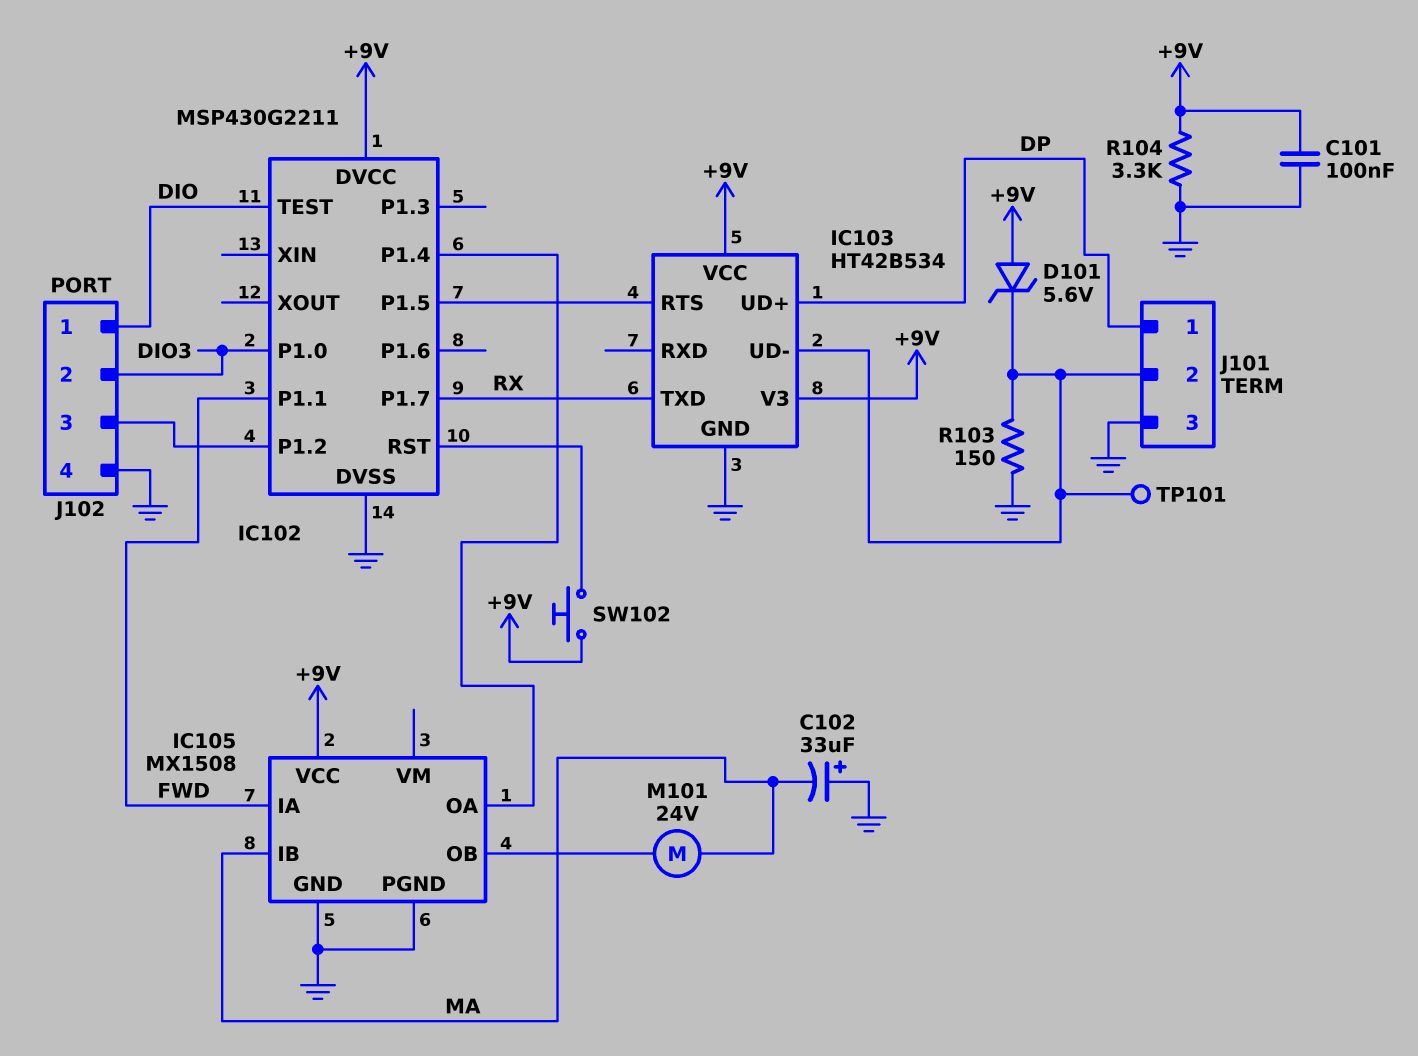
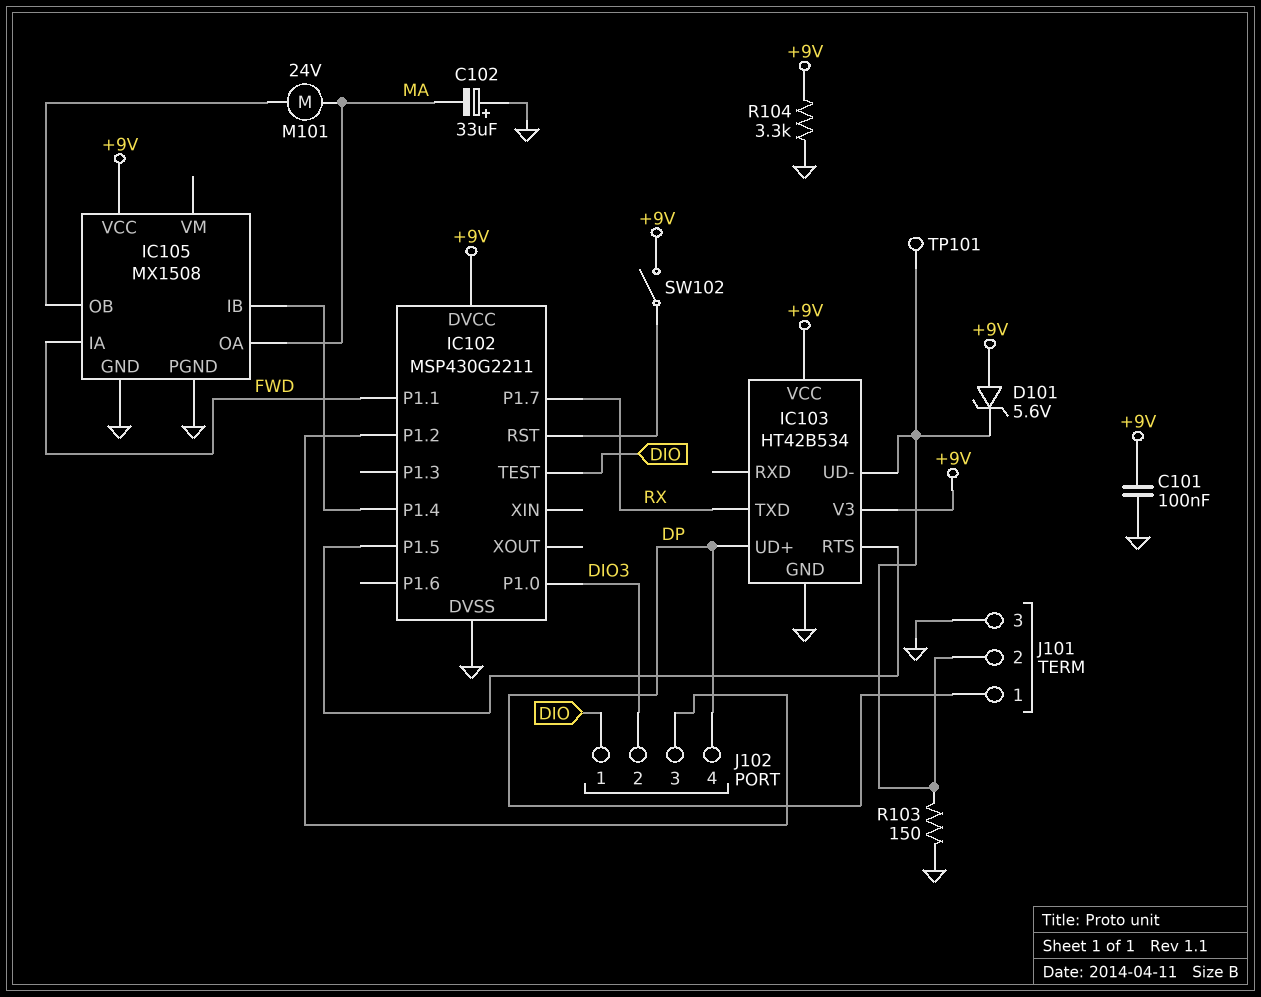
IC105 pin IB: MA -> IC102/P1.4
IC105 pin OA: IC102/P1.4 -> MA
J102 pin 4: GND -> DP
SW102: button (+9V, IC102/RST) -> switch (+9V, IC102/RST)

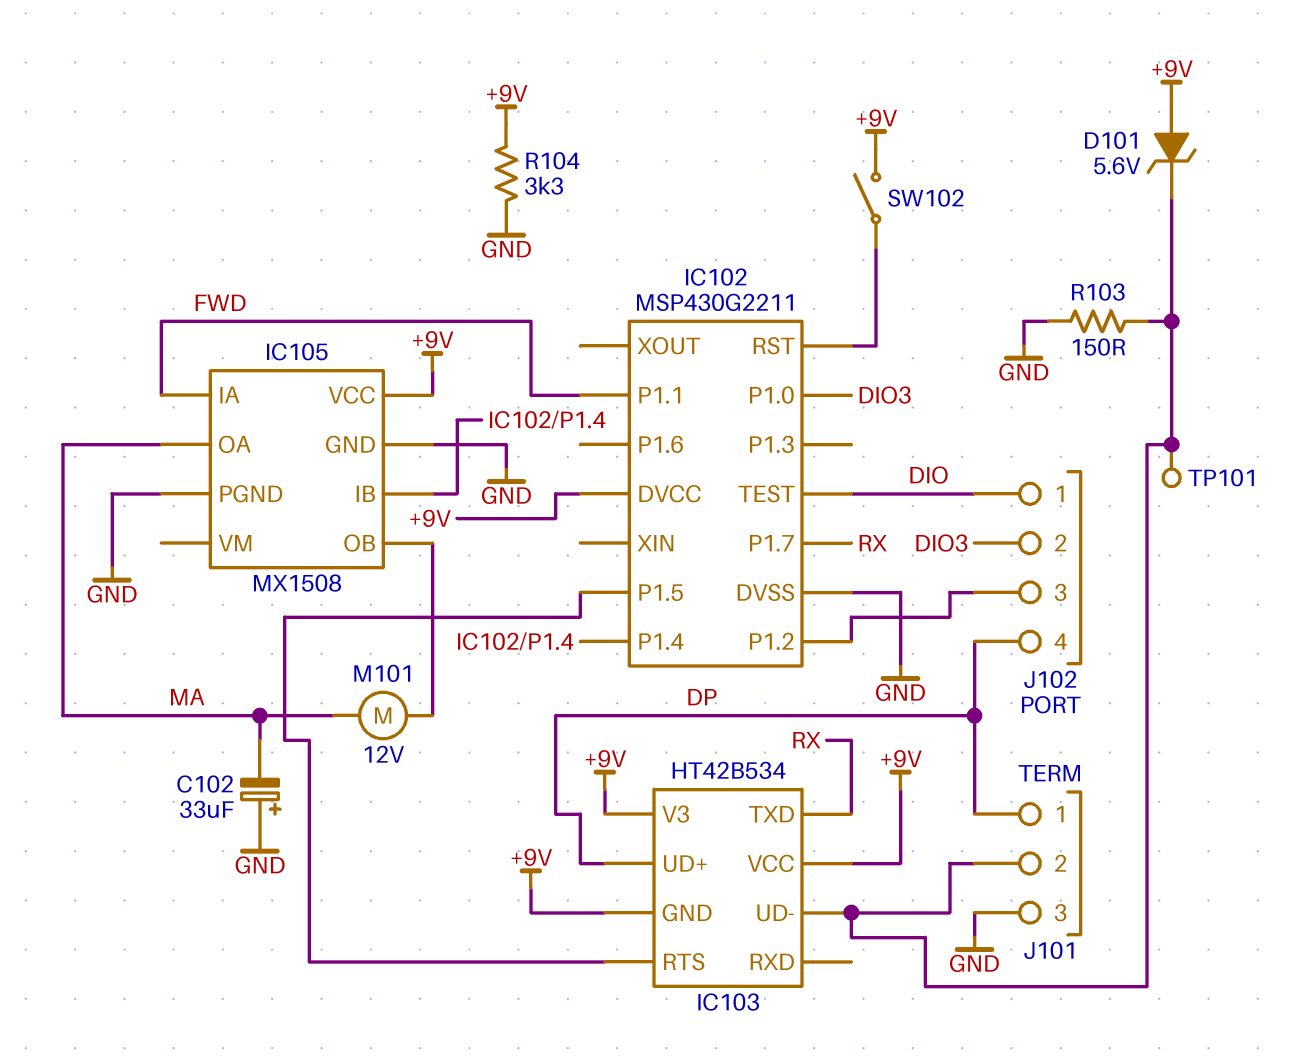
C101: 100nF (+9V, GND) -> none
IC103 pin GND: GND -> +9V
M101: motor 24V (IC105/OB, MA) -> motor 12V (IC105/OB, MA)

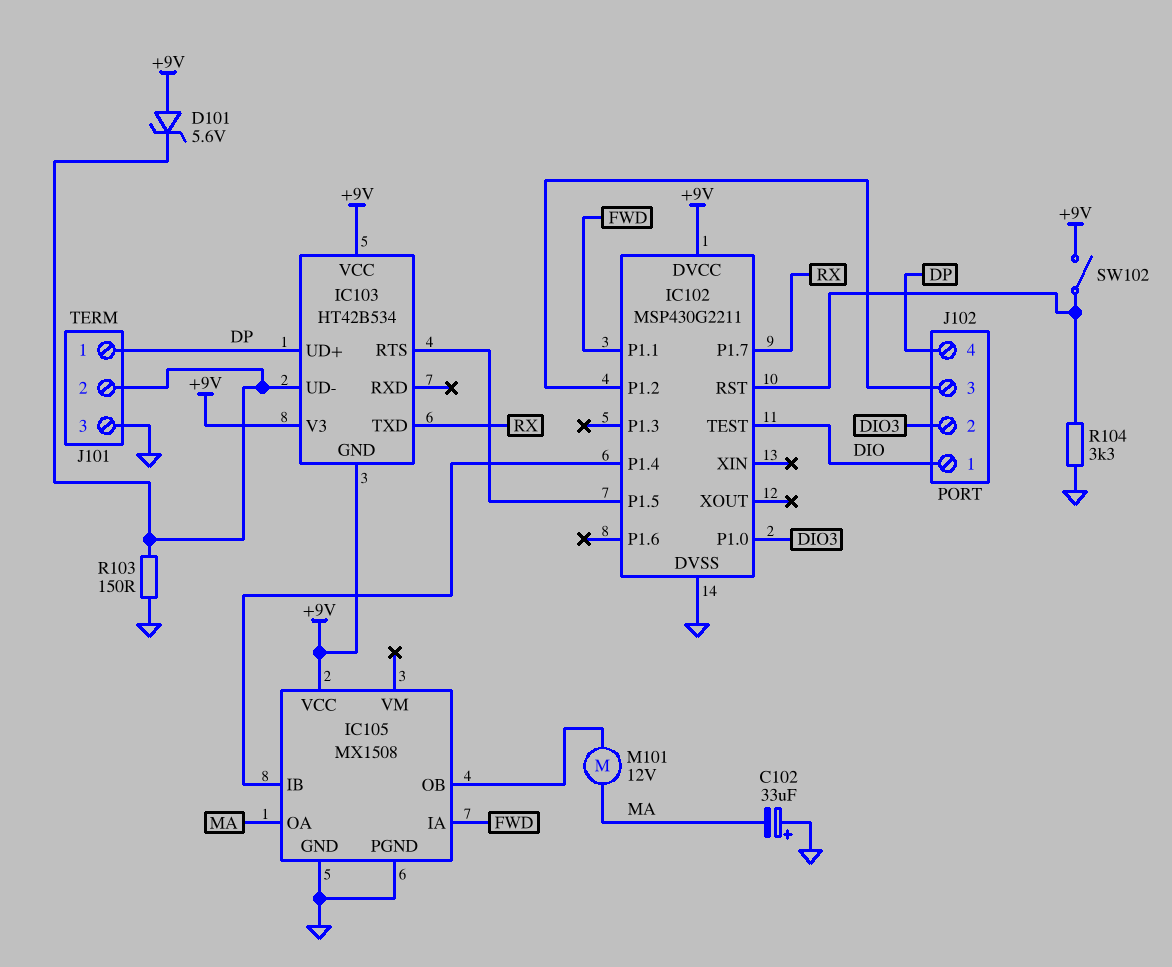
R104: 3.3k (+9V, GND) -> 3.3k (GND, IC102/RST)
TP101: test point (IC103/UD-) -> none

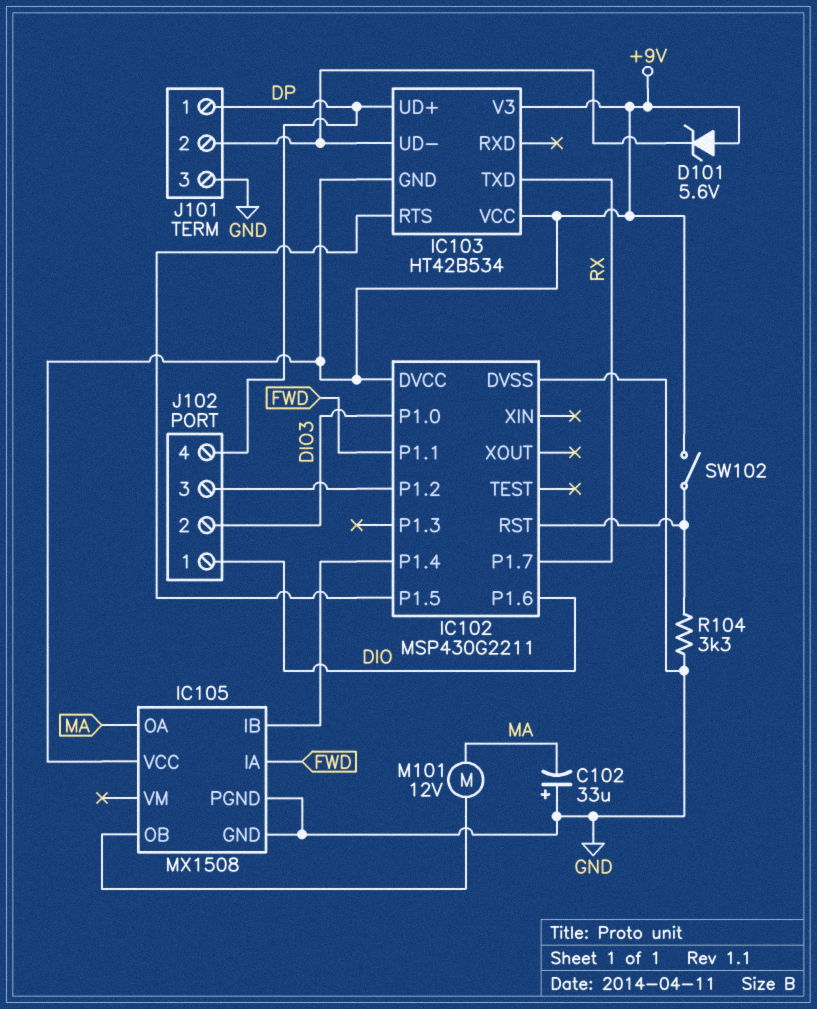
IC102 pin P1.6: none -> DIO
IC102 pin TEST: DIO -> none
R103: 150 (GND, IC103/UD-) -> none

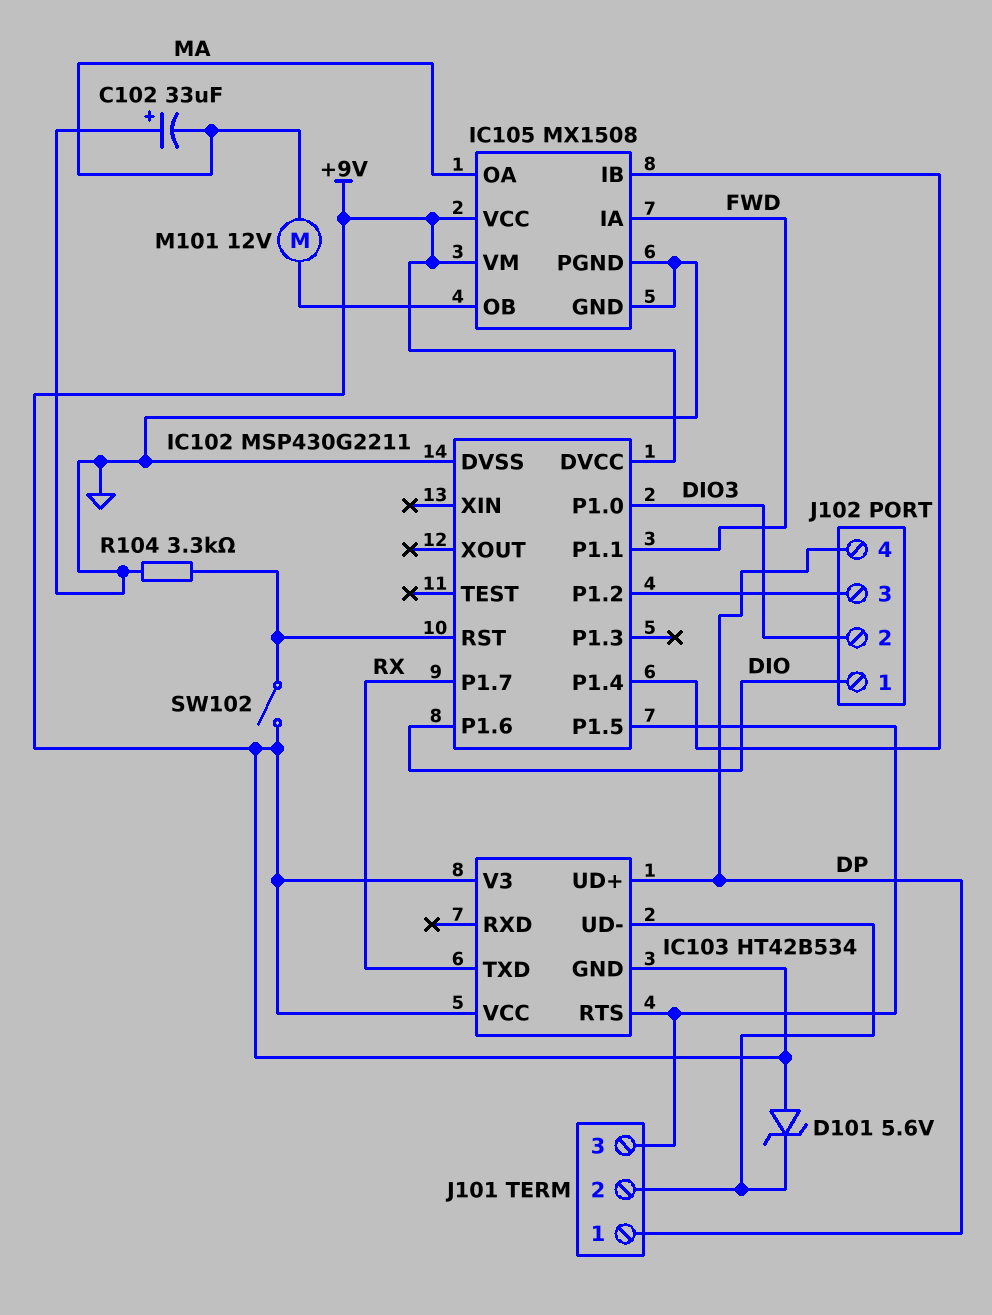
IC105 pin VM: none -> +9V
J101 pin 3: GND -> IC102/P1.5

